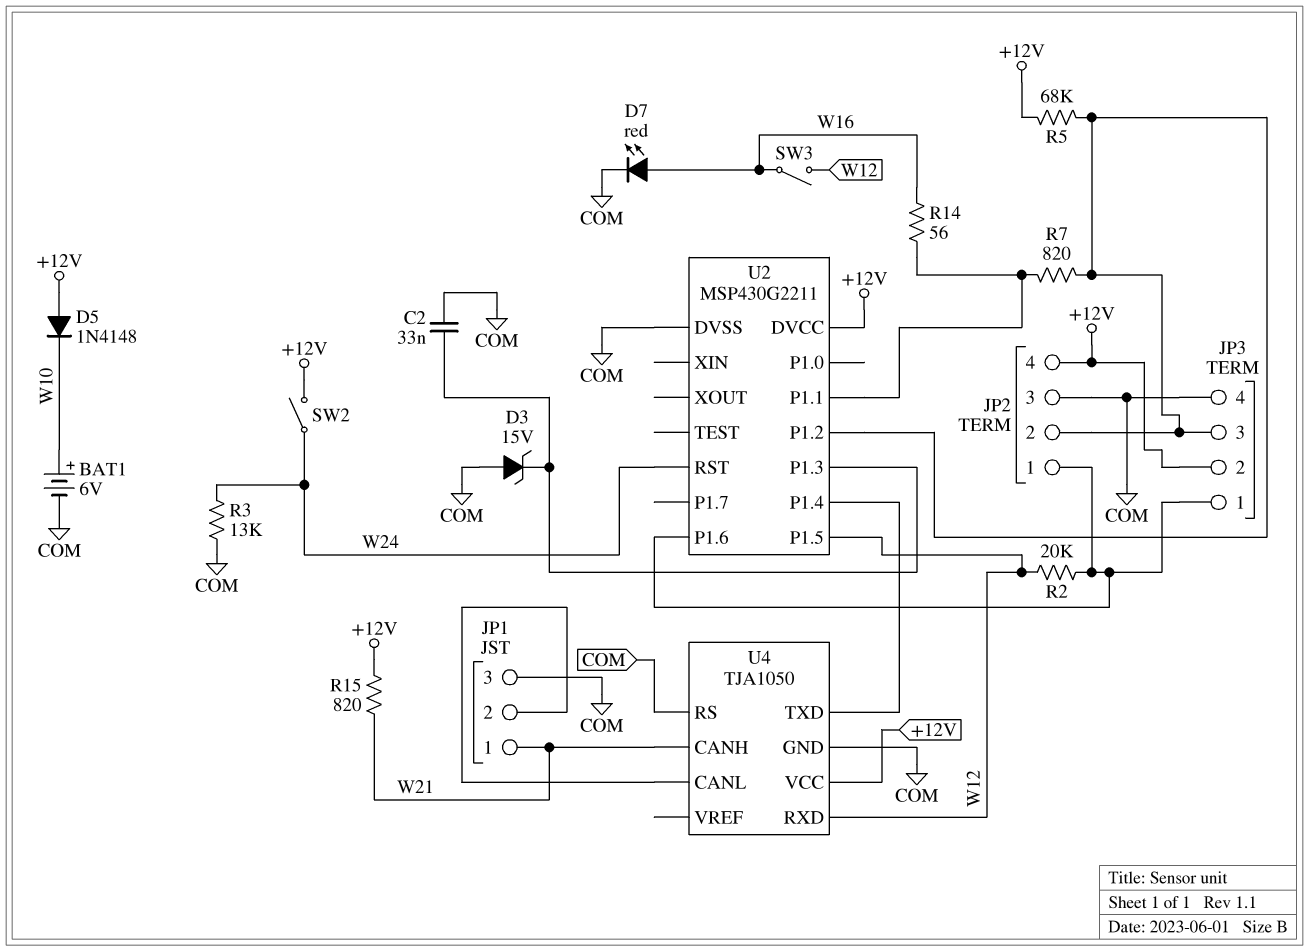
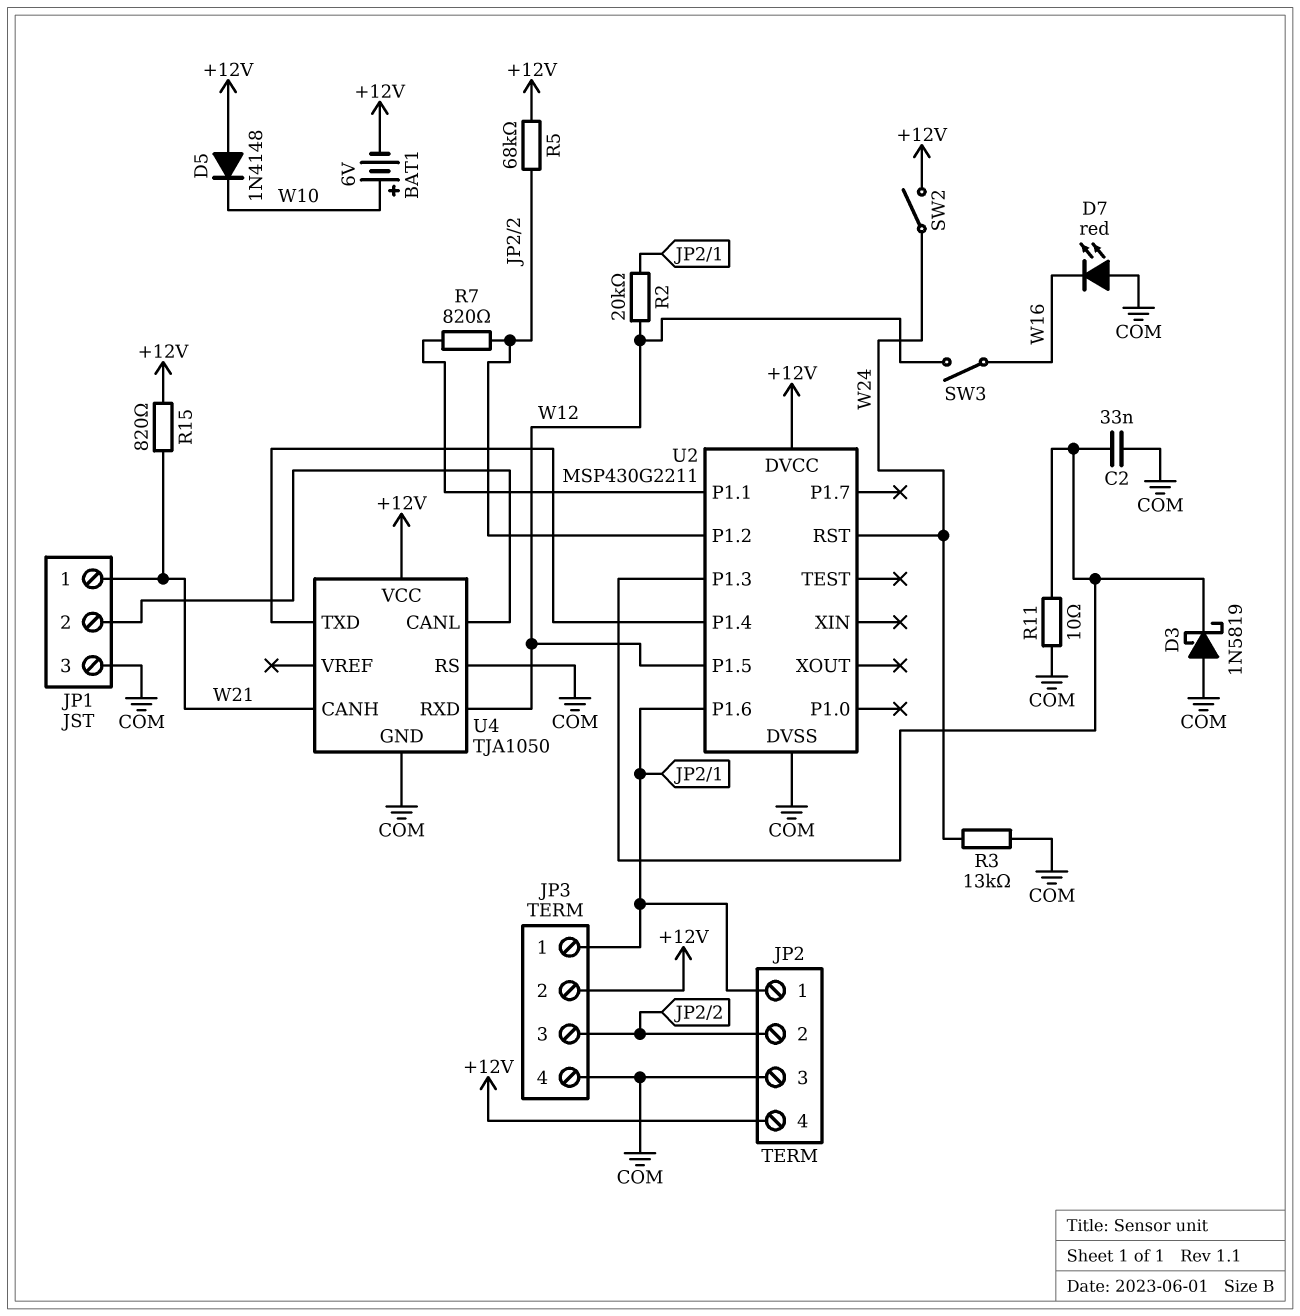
BAT1: 6V (plus W10, minus COM) -> 6V (plus W10, minus +12V)
D3: zener 15V (A COM, K U2/P1.3) -> schottky 1N5819 (A COM, K U2/P1.3)
D7: LED red (A W16, K COM) -> LED red (A COM, K W16)
R11: none -> 10 (COM, U2/P1.3)
R14: 56 (U2/P1.1, W16) -> none

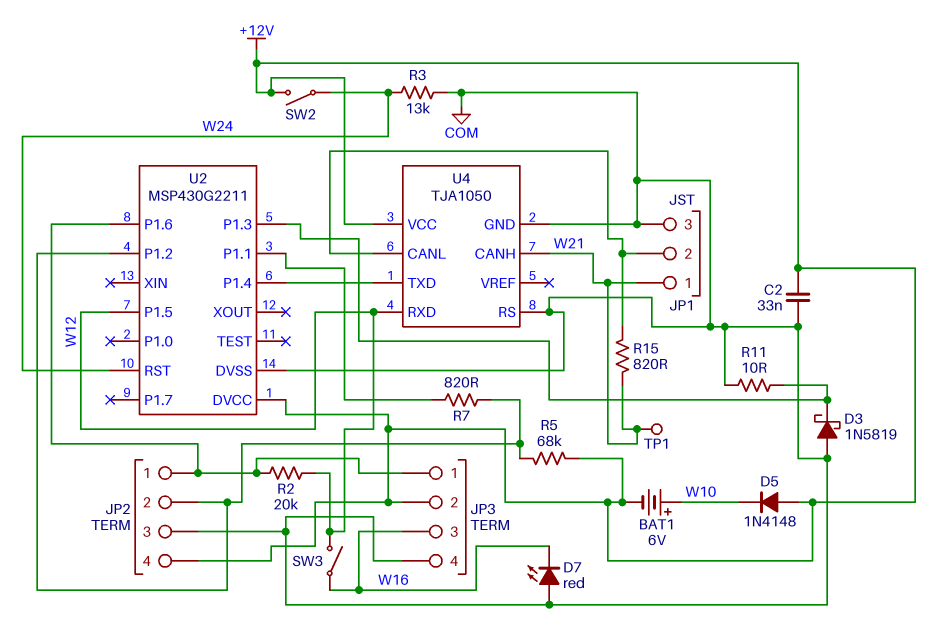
C2: 33nF (COM, U2/P1.3) -> 33nF (+12V, COM)
JP3 pin 3: JP2/2 -> W16
R15: 820 (+12V, W21) -> 820 (JP1/2, W21)
TP1: none -> test point (W21)

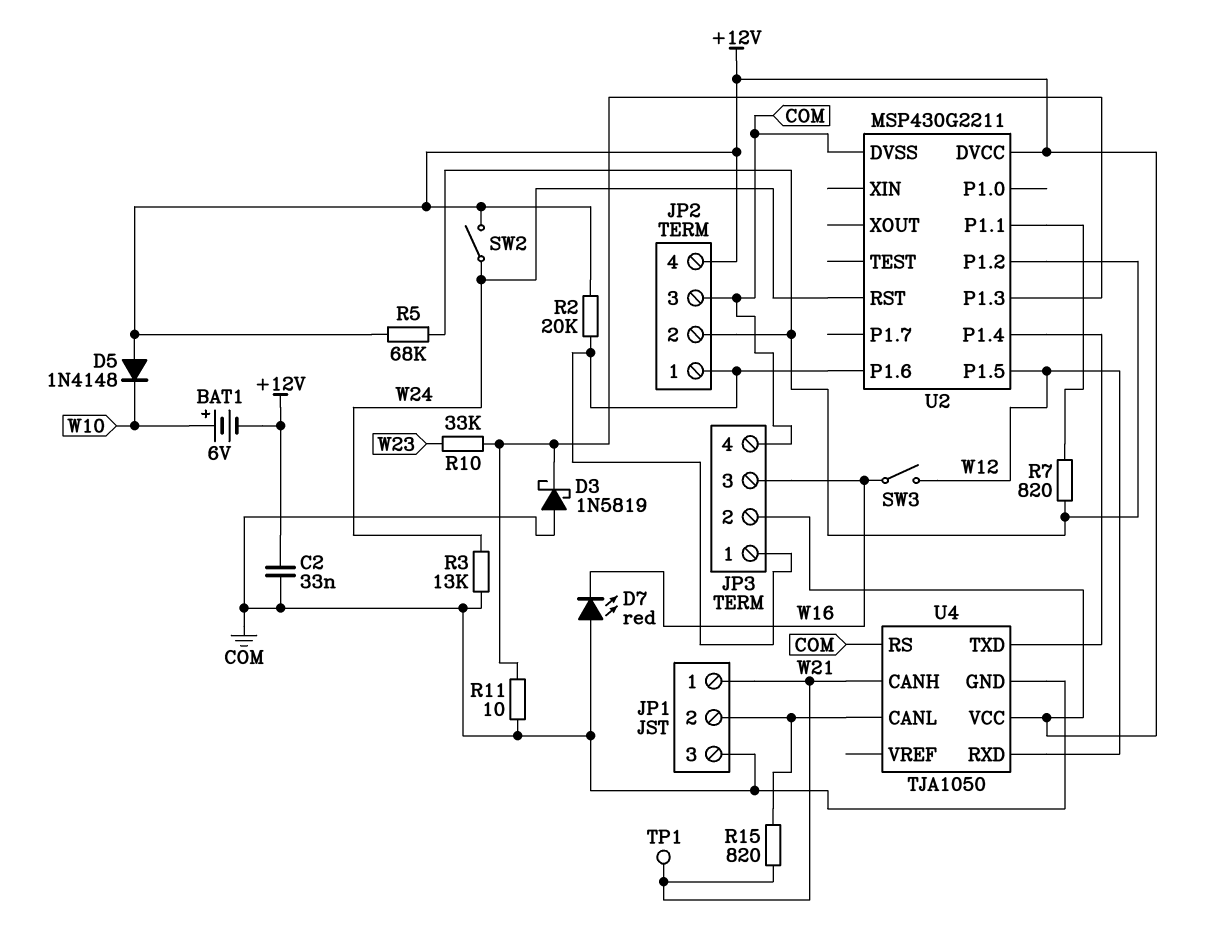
R2: 20k (JP2/1, W12) -> 20k (+12V, JP2/1)
R10: none -> 33k (U2/P1.3, W23)

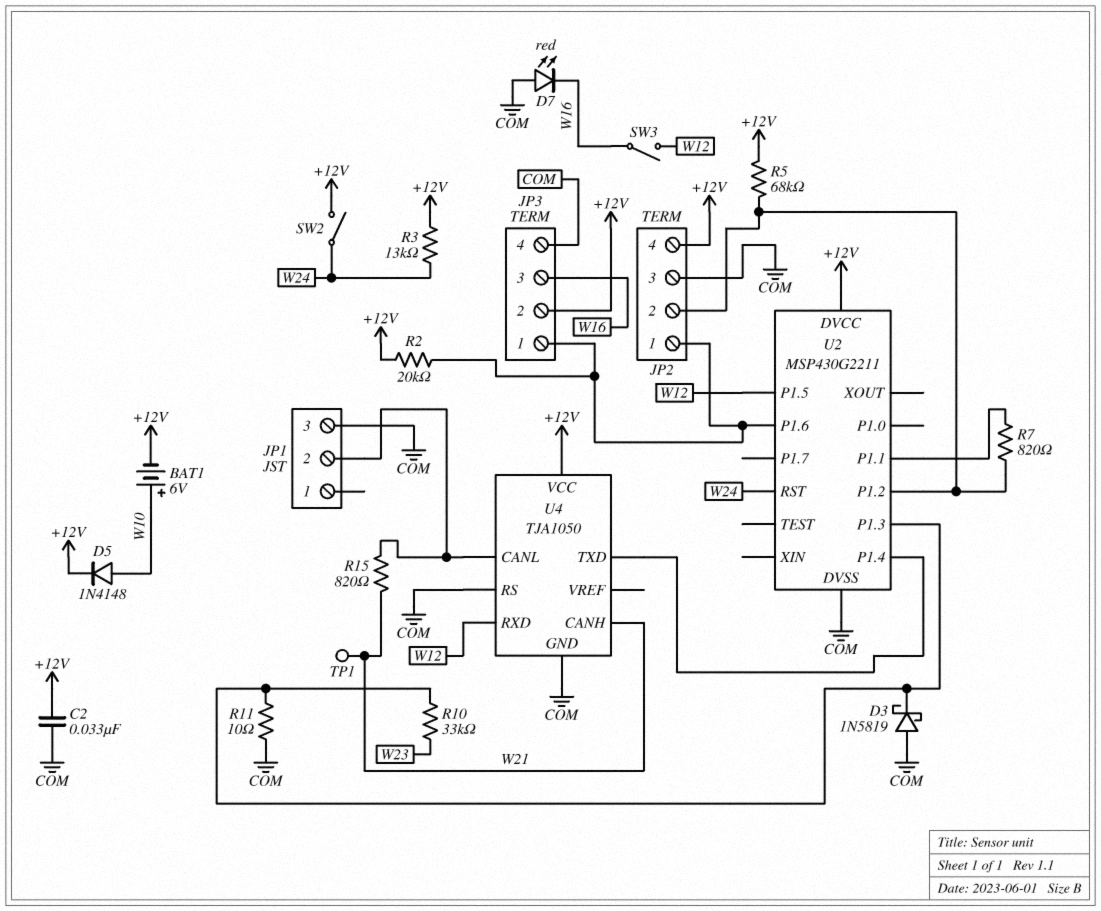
D5: diode 1N4148 (A +12V, K W10) -> diode 1N4148 (A W10, K +12V)
JP1 pin 1: W21 -> none
R3: 13k (COM, W24) -> 13k (+12V, W24)

